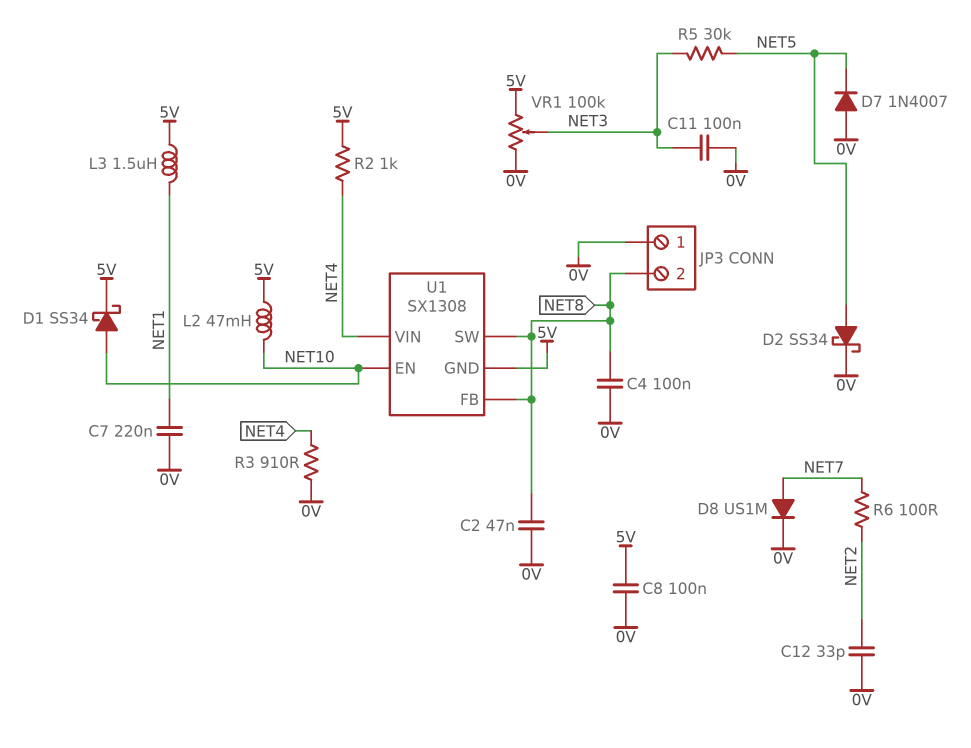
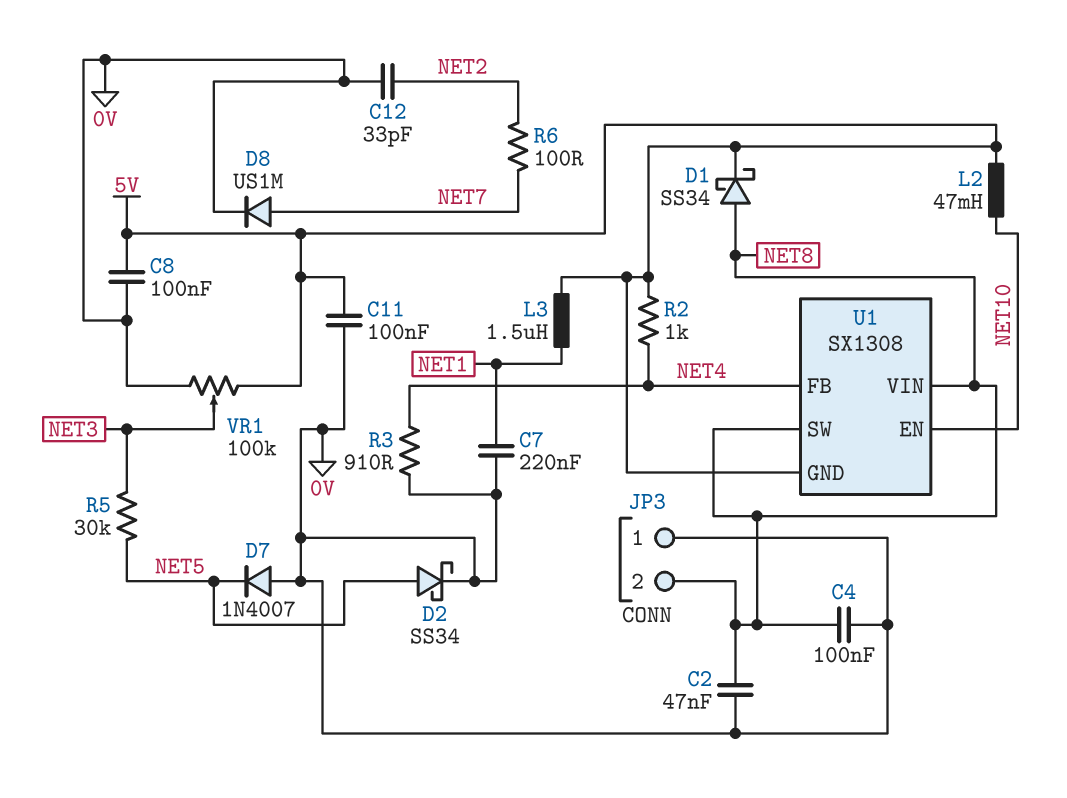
C11: 100nF (0V, NET3) -> 100nF (0V, 5V)
D1: schottky SS34 (A NET10, K 5V) -> schottky SS34 (A NET8, K 5V)
U1 pin FB: NET8 -> NET4
U1 pin VIN: NET4 -> NET8

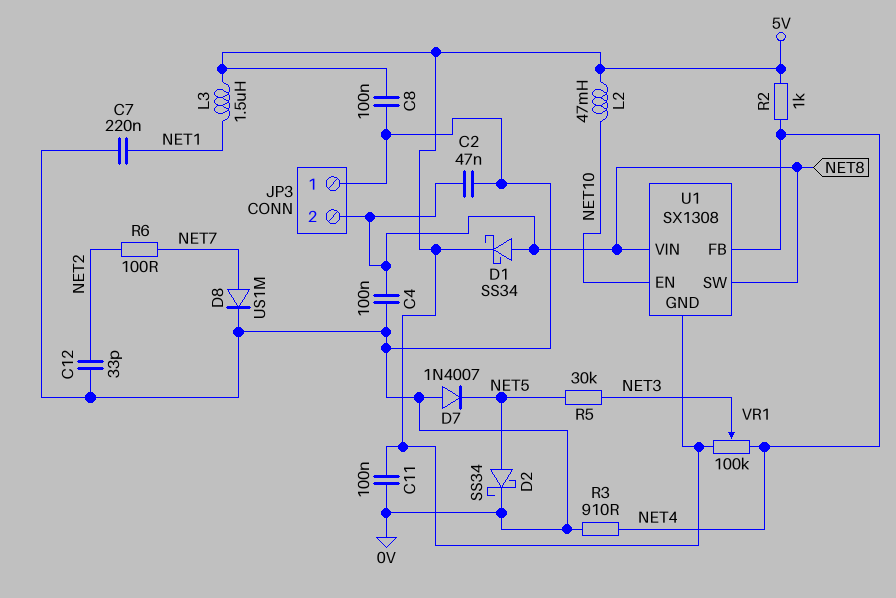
VR1: 100k (0V, 5V, wiper NET3) -> 100k (5V, NET4, wiper NET3)

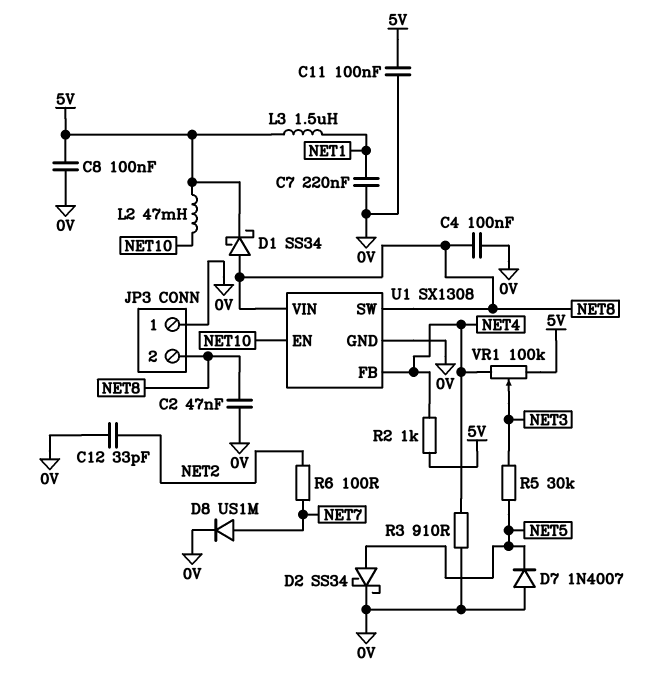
U1 pin GND: 5V -> 0V

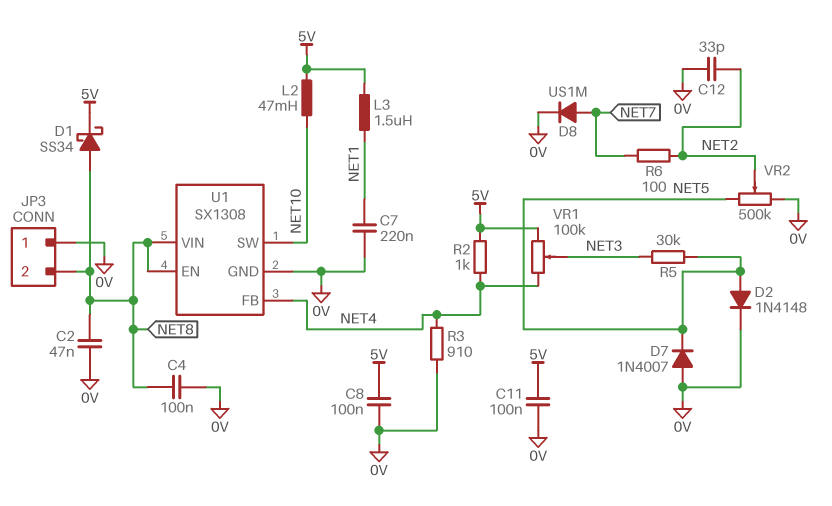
D2: schottky SS34 (A NET5, K 0V) -> diode 1N4148 (A NET5, K 0V)
U1 pin EN: NET10 -> NET8
U1 pin SW: NET8 -> NET10
VR2: none -> 500k (0V, NET5, wiper NET2)

